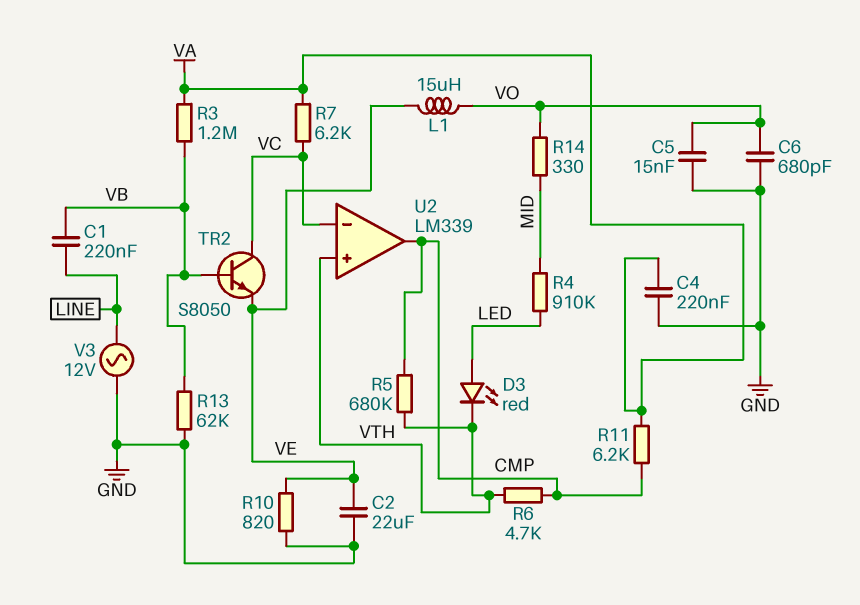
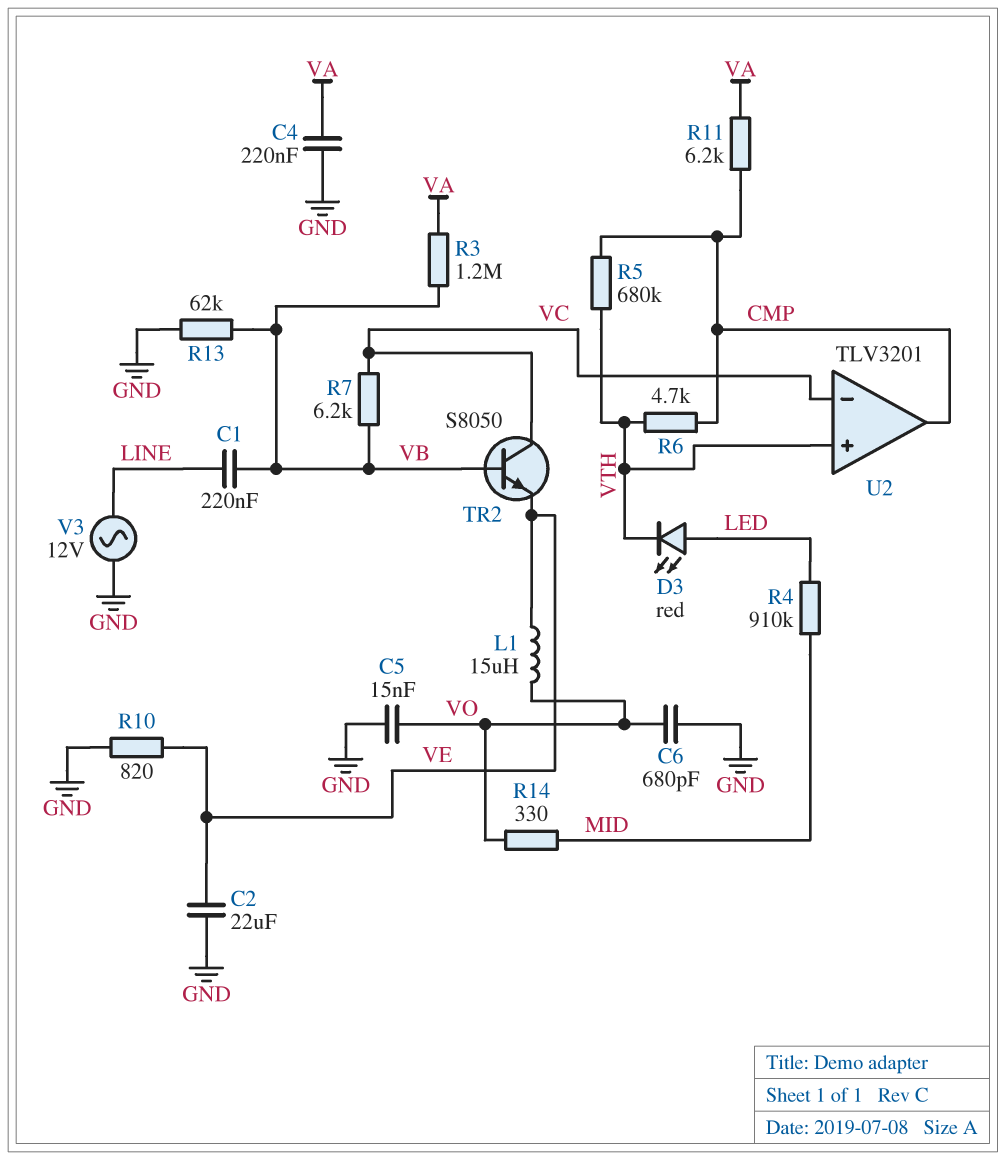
R7: 6.2k (VA, VC) -> 6.2k (VB, VC)
U2: LM339 -> TLV3201

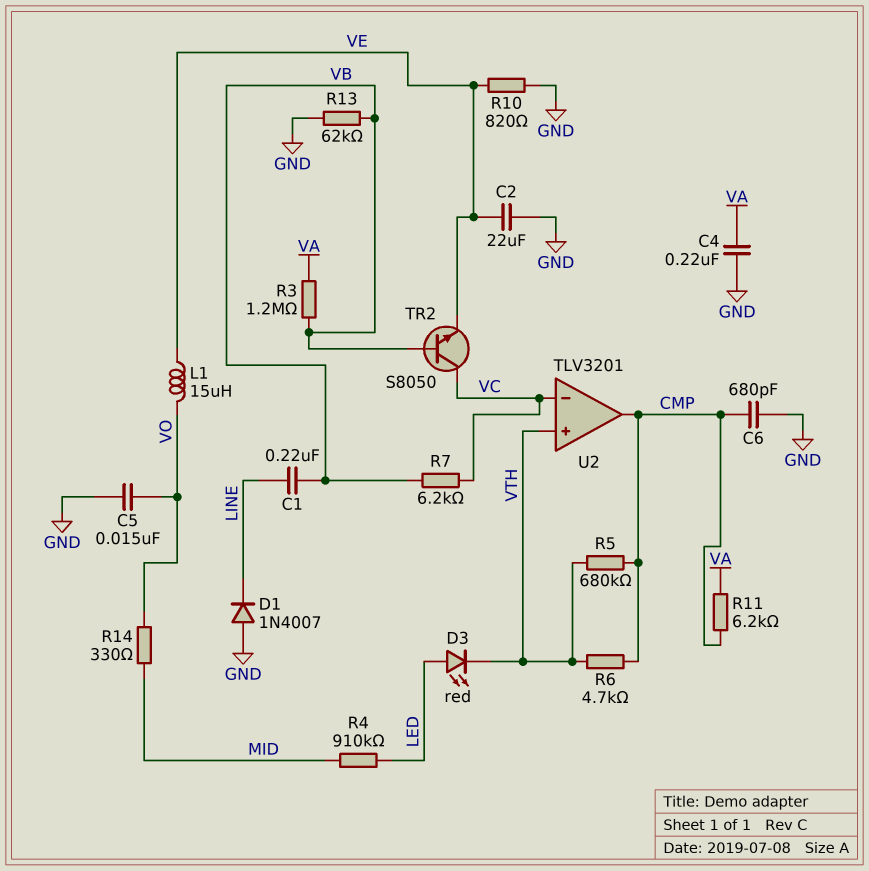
C6: 680pF (GND, VO) -> 680pF (CMP, GND)
D1: none -> diode 1N4007 (A GND, K LINE)
V3: AC 12V (GND, LINE) -> none

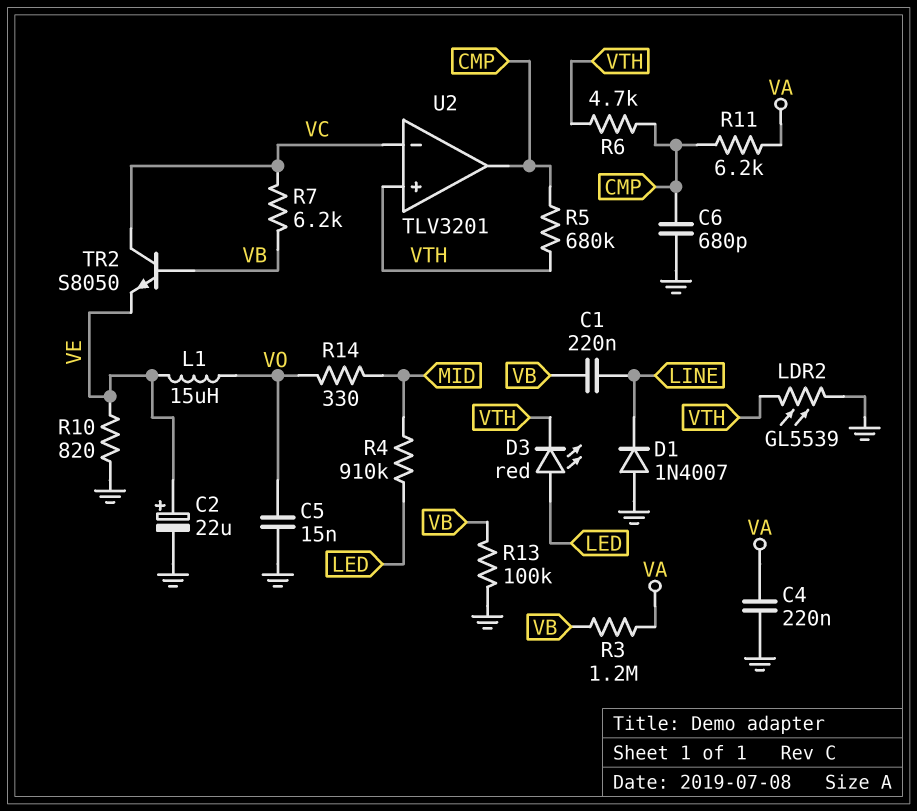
C2: 22uF (GND, VE) -> 22uF (plus VE, minus GND)
LDR2: none -> GL5539 (GND, VTH)
R13: 62k (GND, VB) -> 100k (GND, VB)

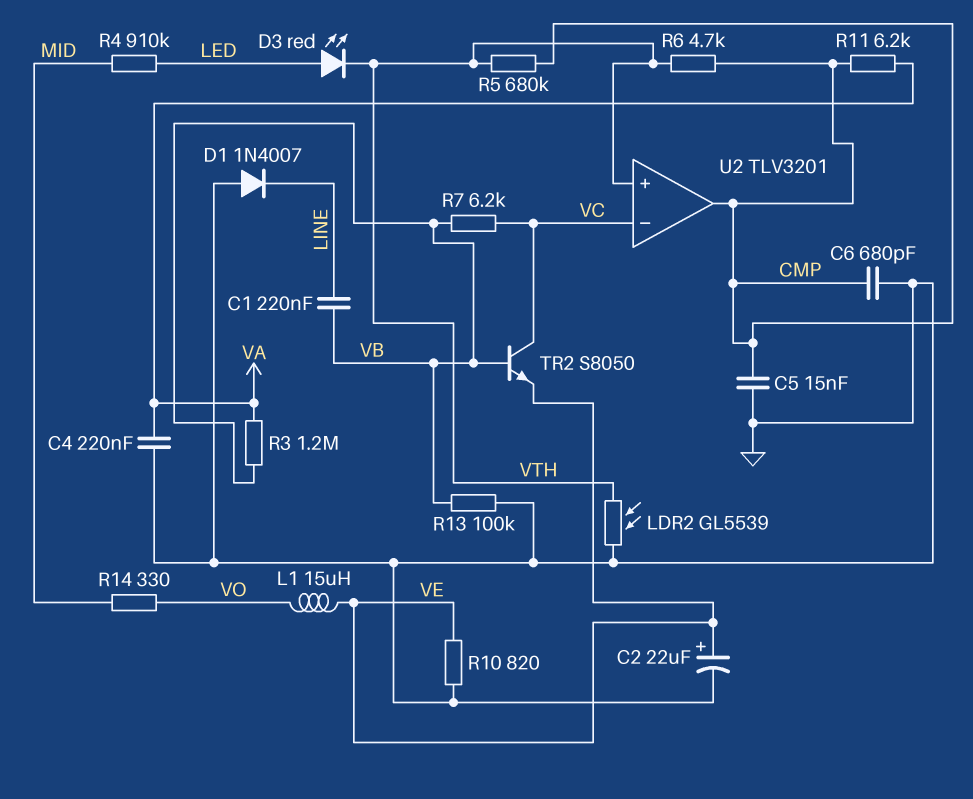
C5: 15nF (GND, VO) -> 15nF (CMP, GND)

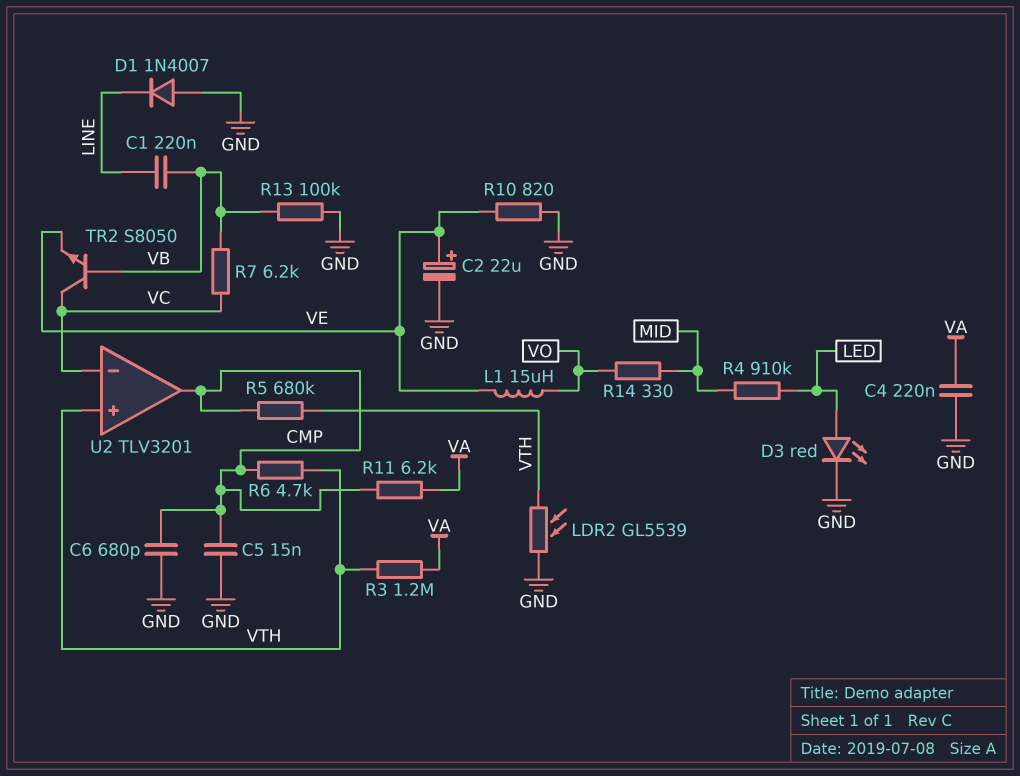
D3: LED red (A LED, K VTH) -> LED red (A LED, K GND)
R3: 1.2M (VA, VB) -> 1.2M (VA, VTH)

